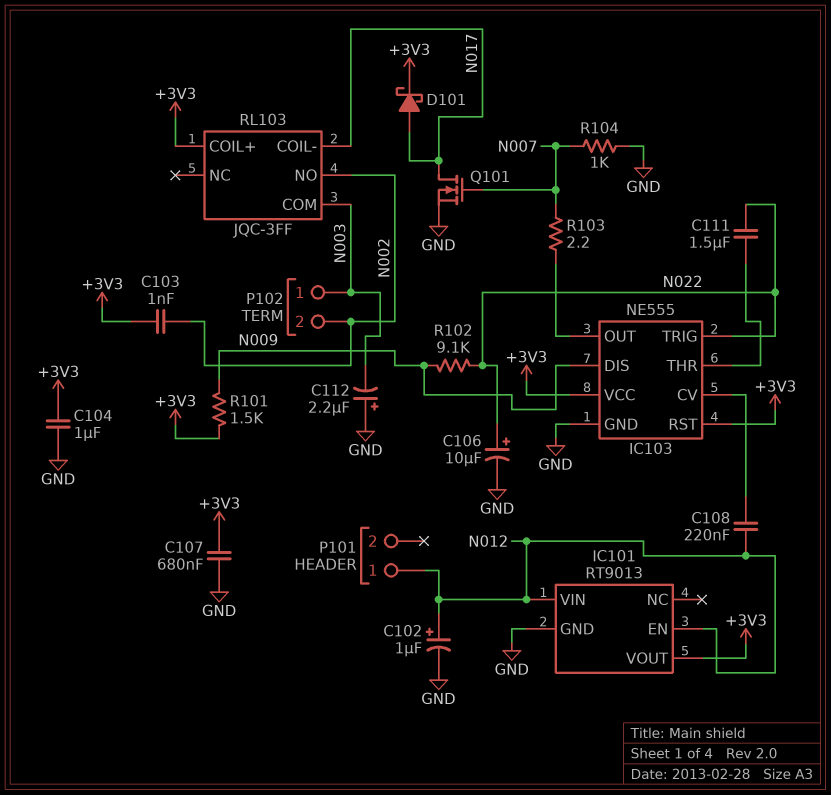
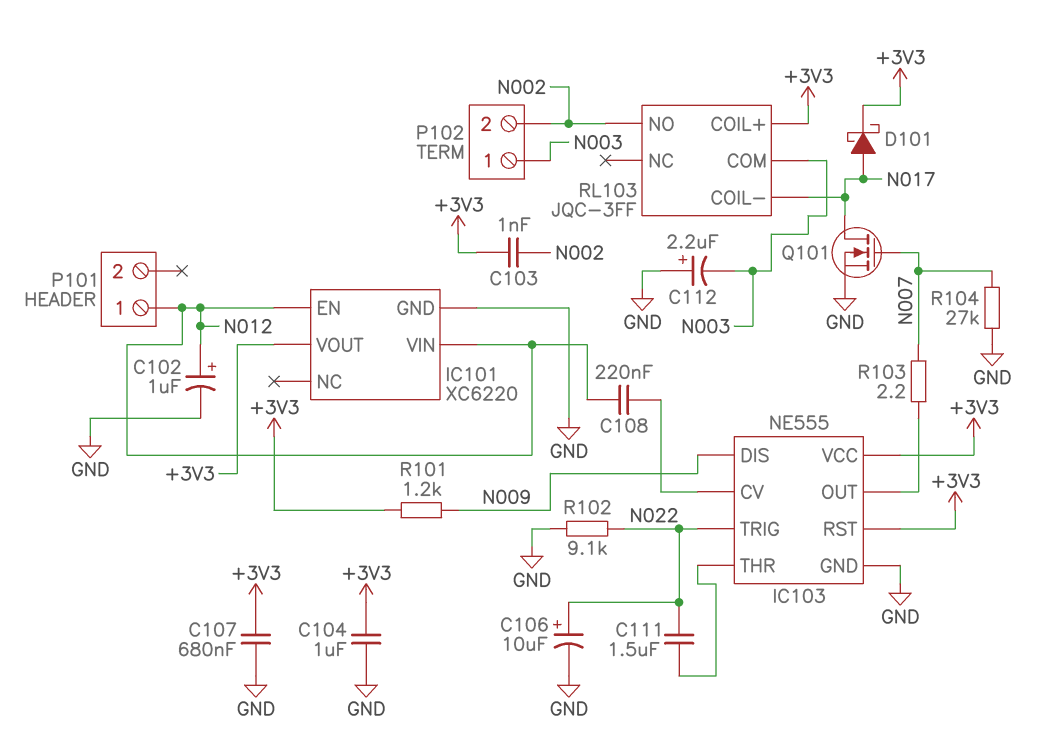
IC101: RT9013 -> XC6220
R101: 1.5k (+3V3, N009) -> 1.2k (+3V3, N009)
R102: 9.1k (N009, N022) -> 9.1k (GND, N022)
R104: 1k (GND, N007) -> 27k (GND, N007)

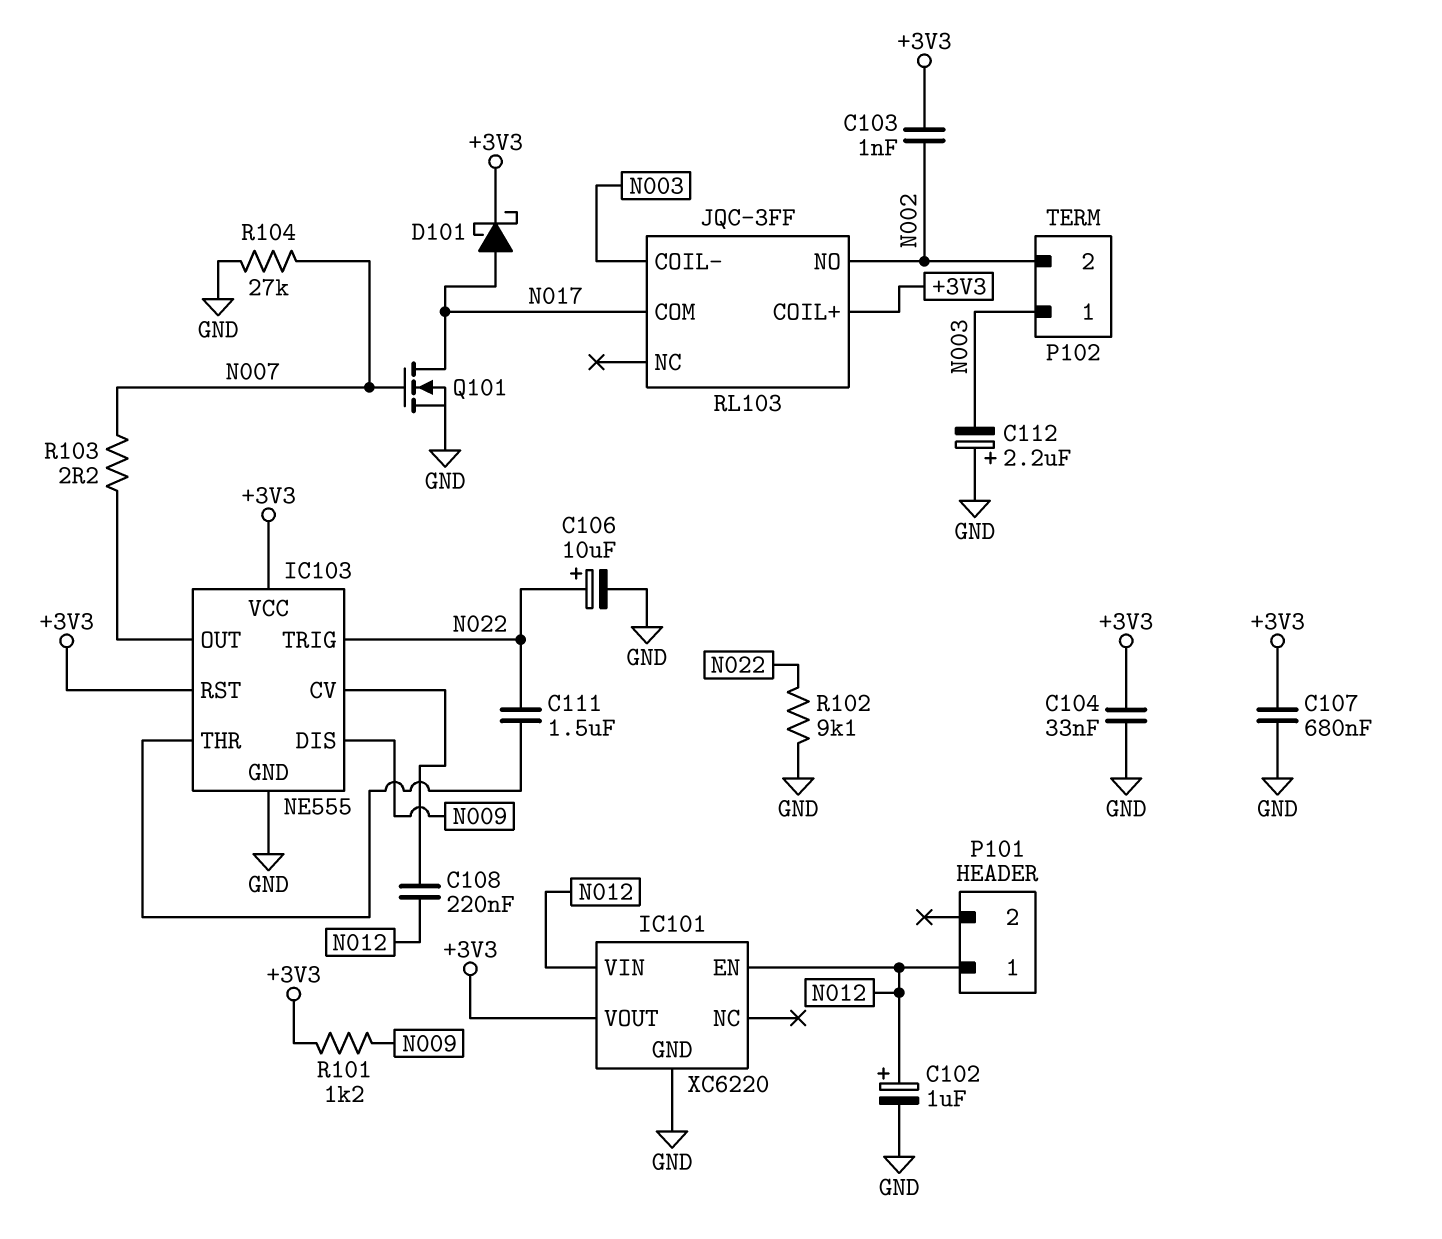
C104: 1uF (+3V3, GND) -> 33nF (+3V3, GND)
RL103 pin COIL-: N017 -> N003
RL103 pin COM: N003 -> N017

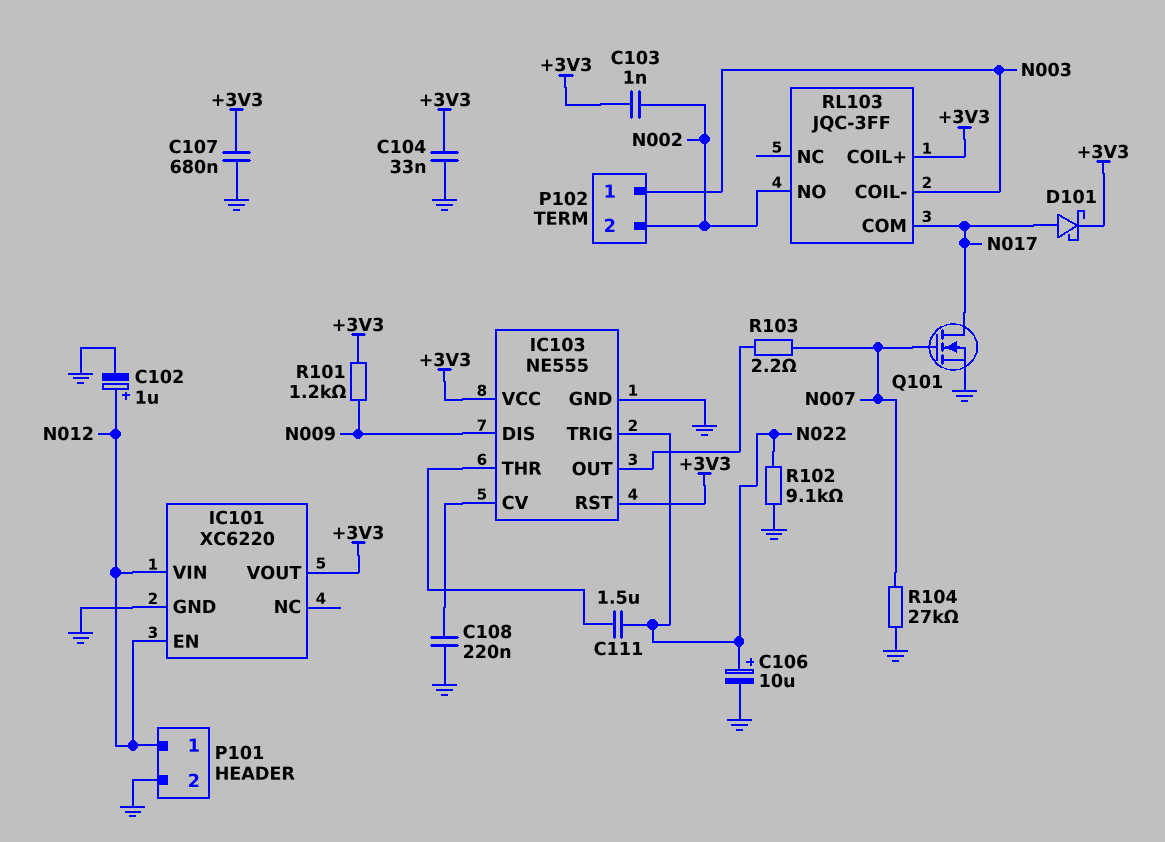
C108: 220nF (IC103/CV, N012) -> 220nF (GND, IC103/CV)
C112: 2.2uF (plus GND, minus N003) -> none
P101 pin 2: none -> GND

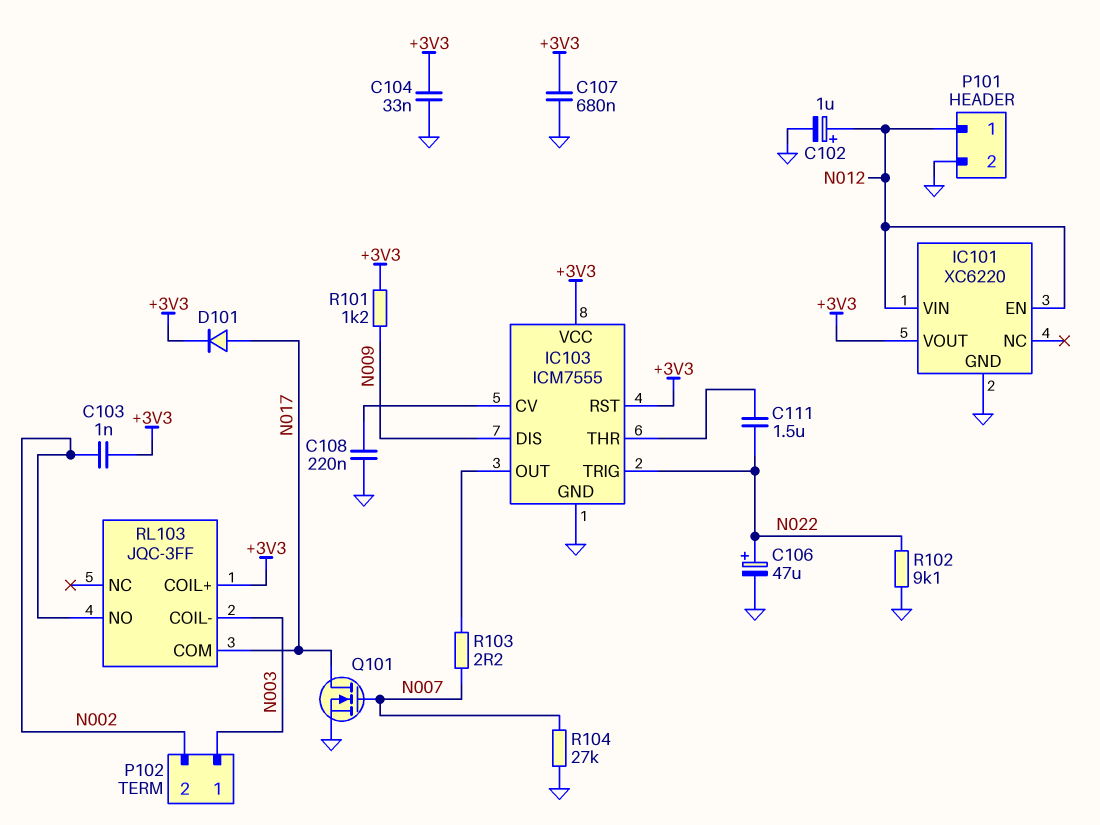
C106: 10uF (plus N022, minus GND) -> 47uF (plus N022, minus GND)
D101: schottky (A N017, K +3V3) -> diode (A N017, K +3V3)
IC103: NE555 -> ICM7555

